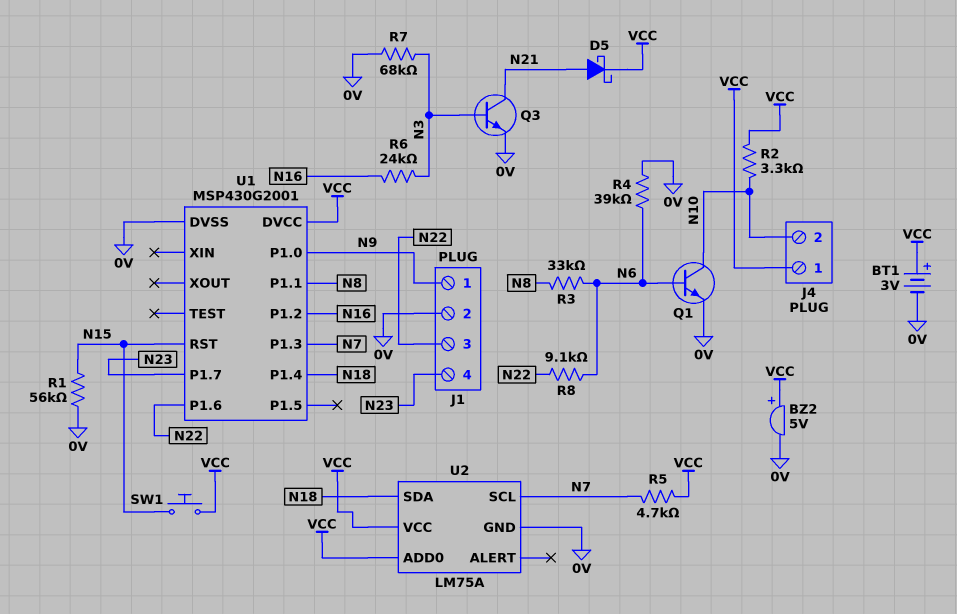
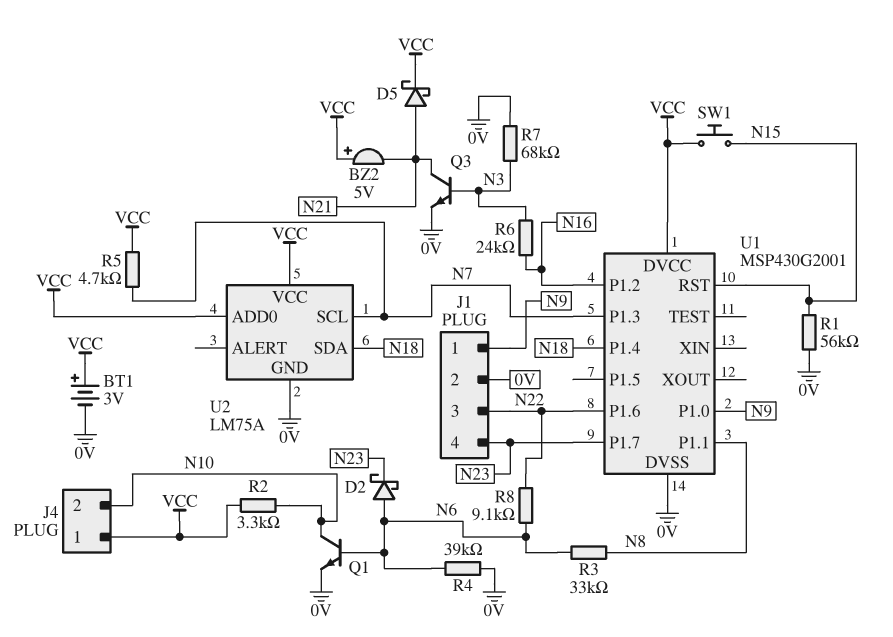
BZ2: buzzer 5V (plus VCC, minus 0V) -> buzzer 5V (plus VCC, minus N21)
D2: none -> schottky (A N6, K N23)

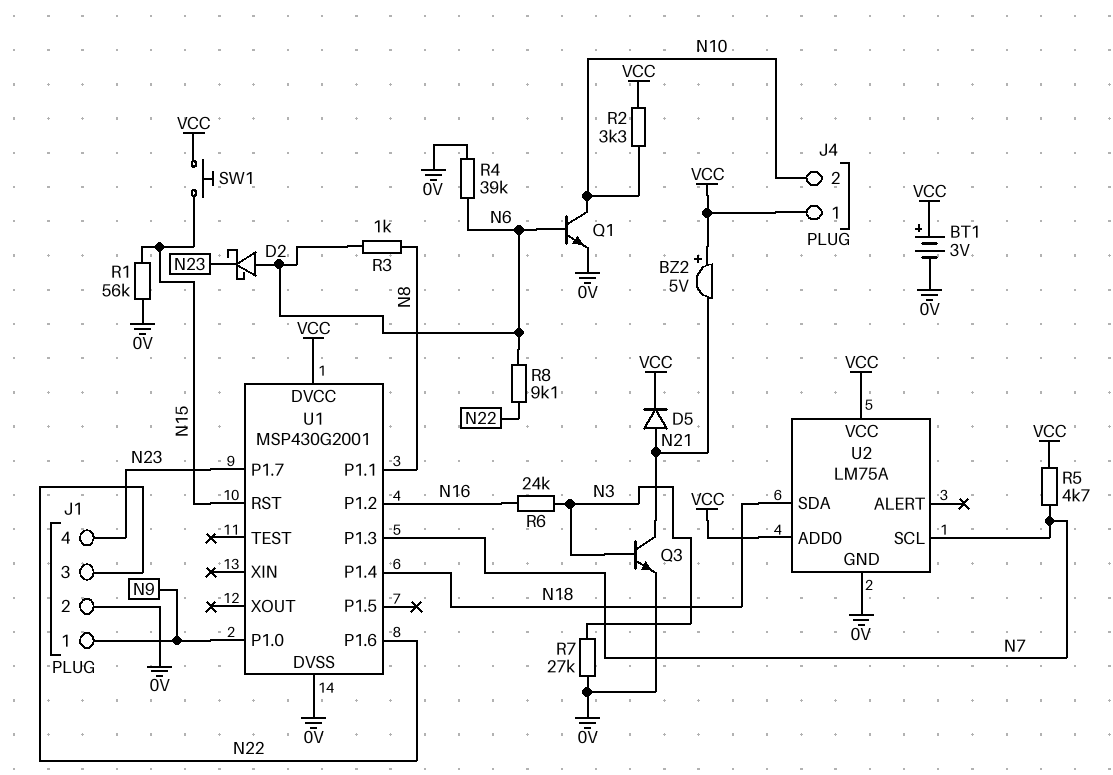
D5: schottky (A N21, K VCC) -> diode (A N21, K VCC)
R3: 33k (N6, N8) -> 1k (N6, N8)
R7: 68k (0V, N3) -> 27k (0V, N3)

